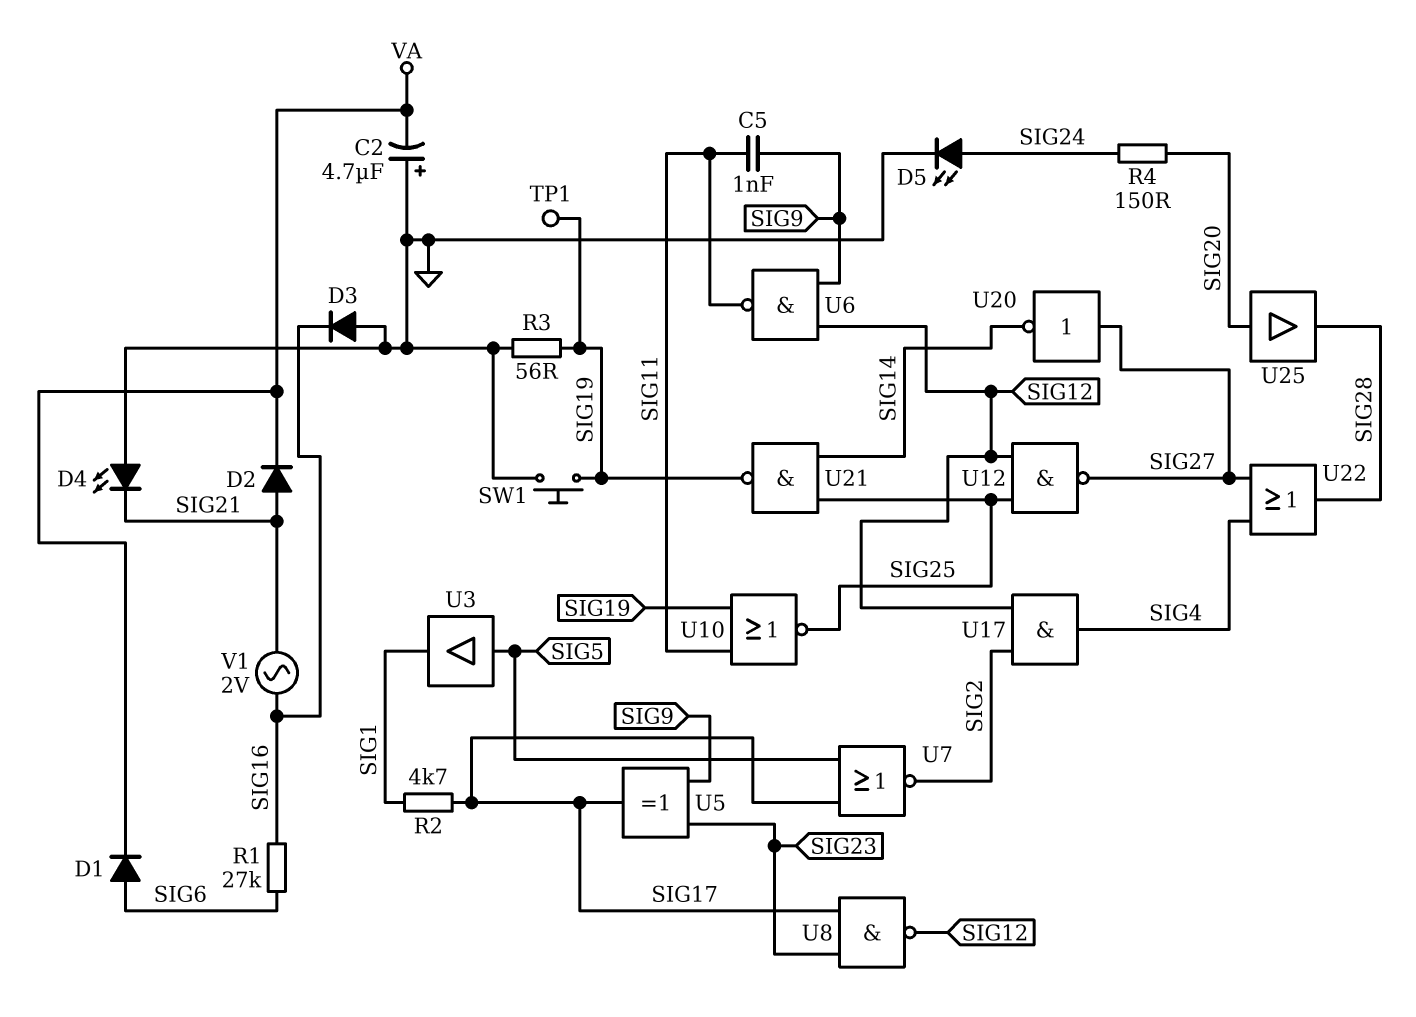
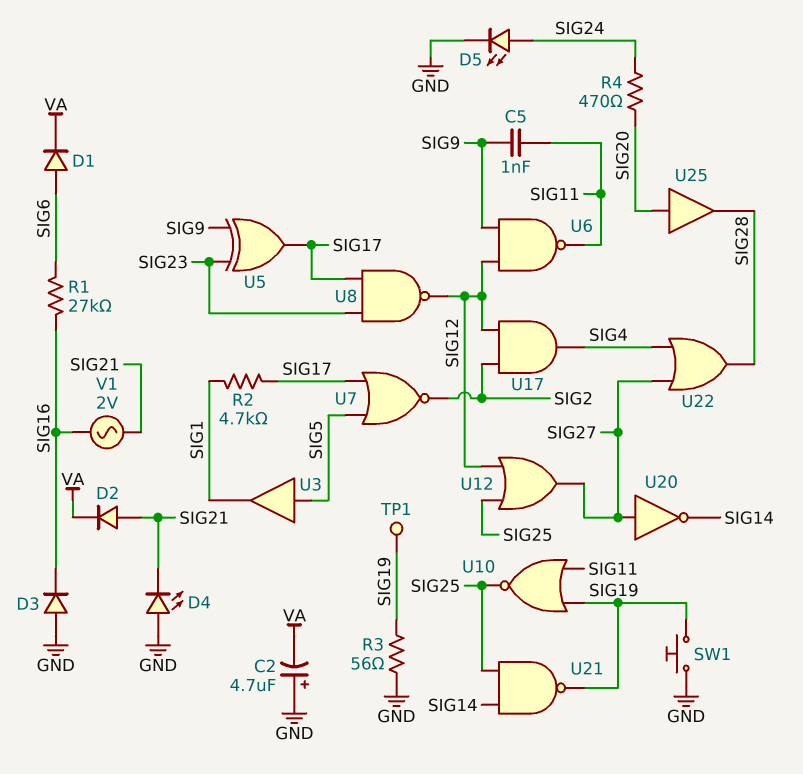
R4: 150 (SIG20, SIG24) -> 470 (SIG20, SIG24)
U12: NAND (in SIG12, in SIG25, out SIG27) -> OR (in SIG12, in SIG25, out SIG27)

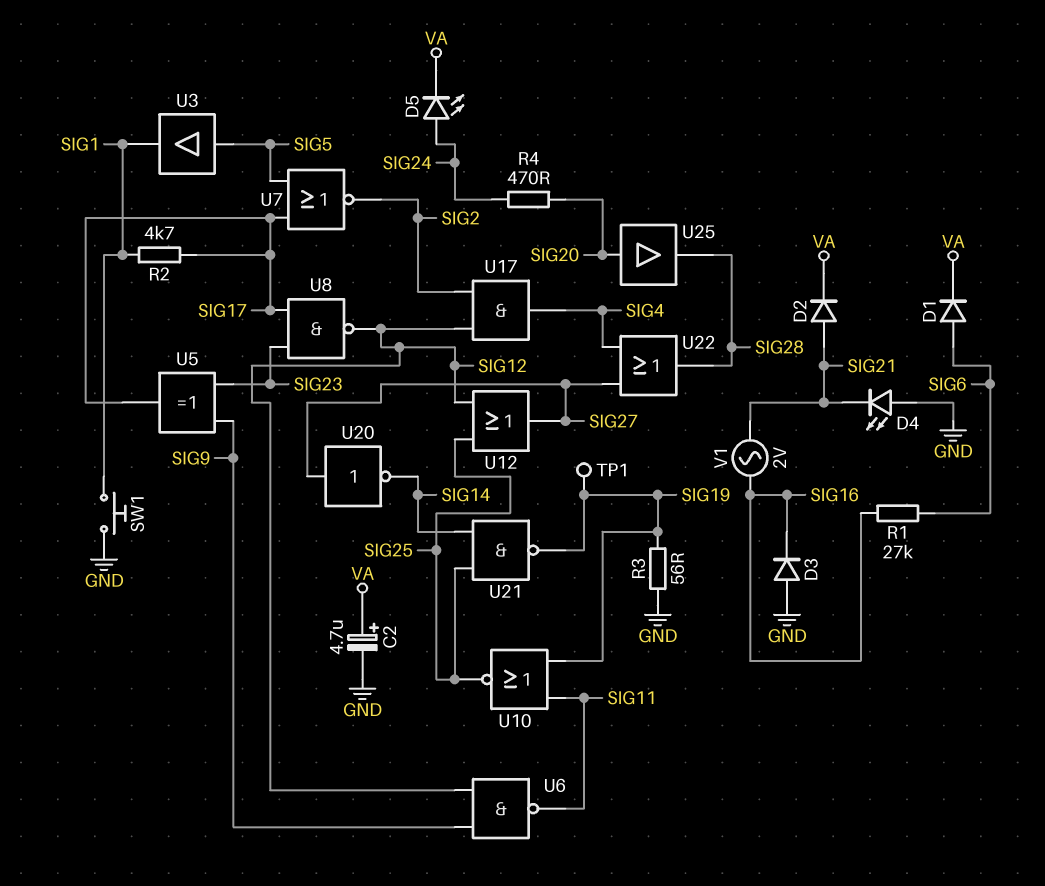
C2: 4.7uF (plus GND, minus VA) -> 4.7uF (plus VA, minus GND)
C5: 1nF (SIG9, SIG11) -> none
D5: LED (A SIG24, K GND) -> LED (A SIG24, K VA)
SW1: button (GND, SIG19) -> button (GND, SIG1)

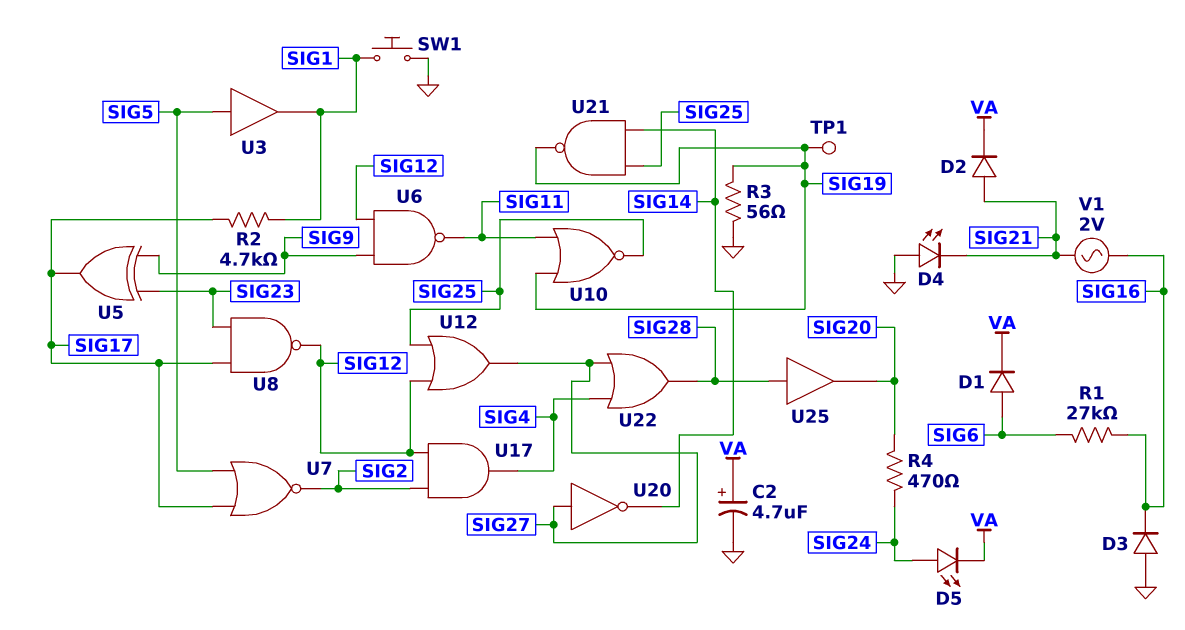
U25: buffer (in SIG20, out SIG28) -> buffer (in SIG28, out SIG20)

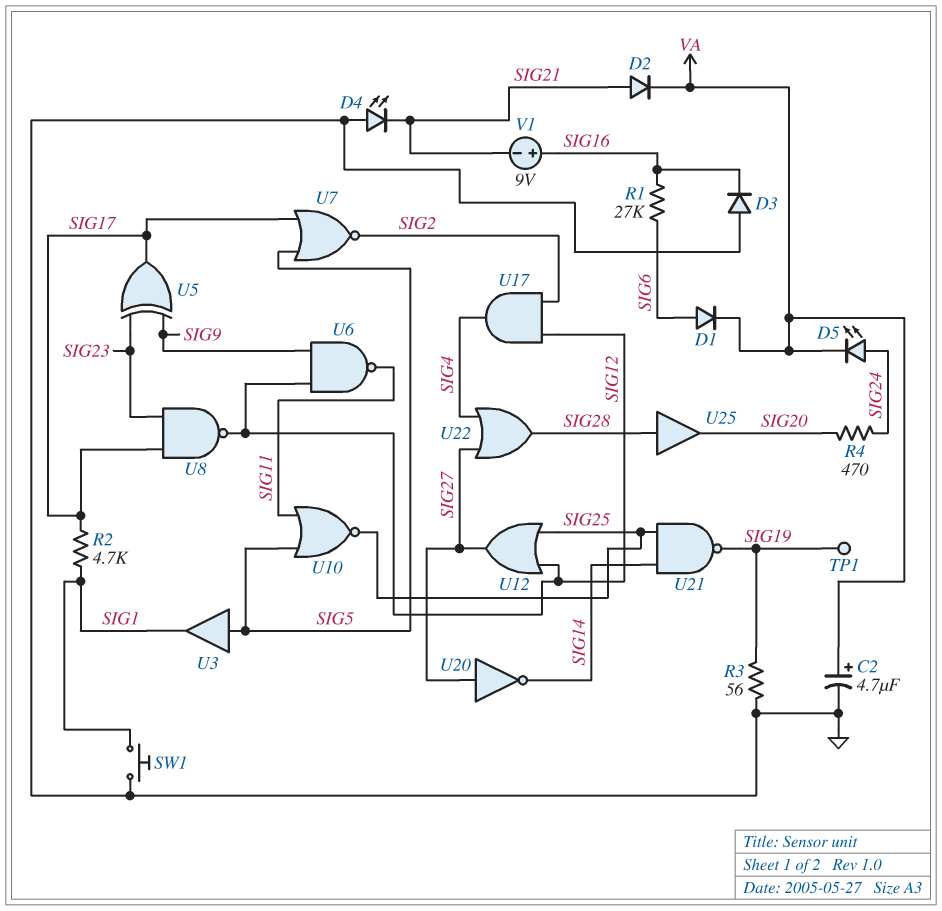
U10: NOR (in SIG11, in SIG19, out SIG25) -> NOR (in SIG5, in SIG11, out SIG25)
V1: AC 2V (SIG16, SIG21) -> 9V (plus SIG16, minus SIG21)

